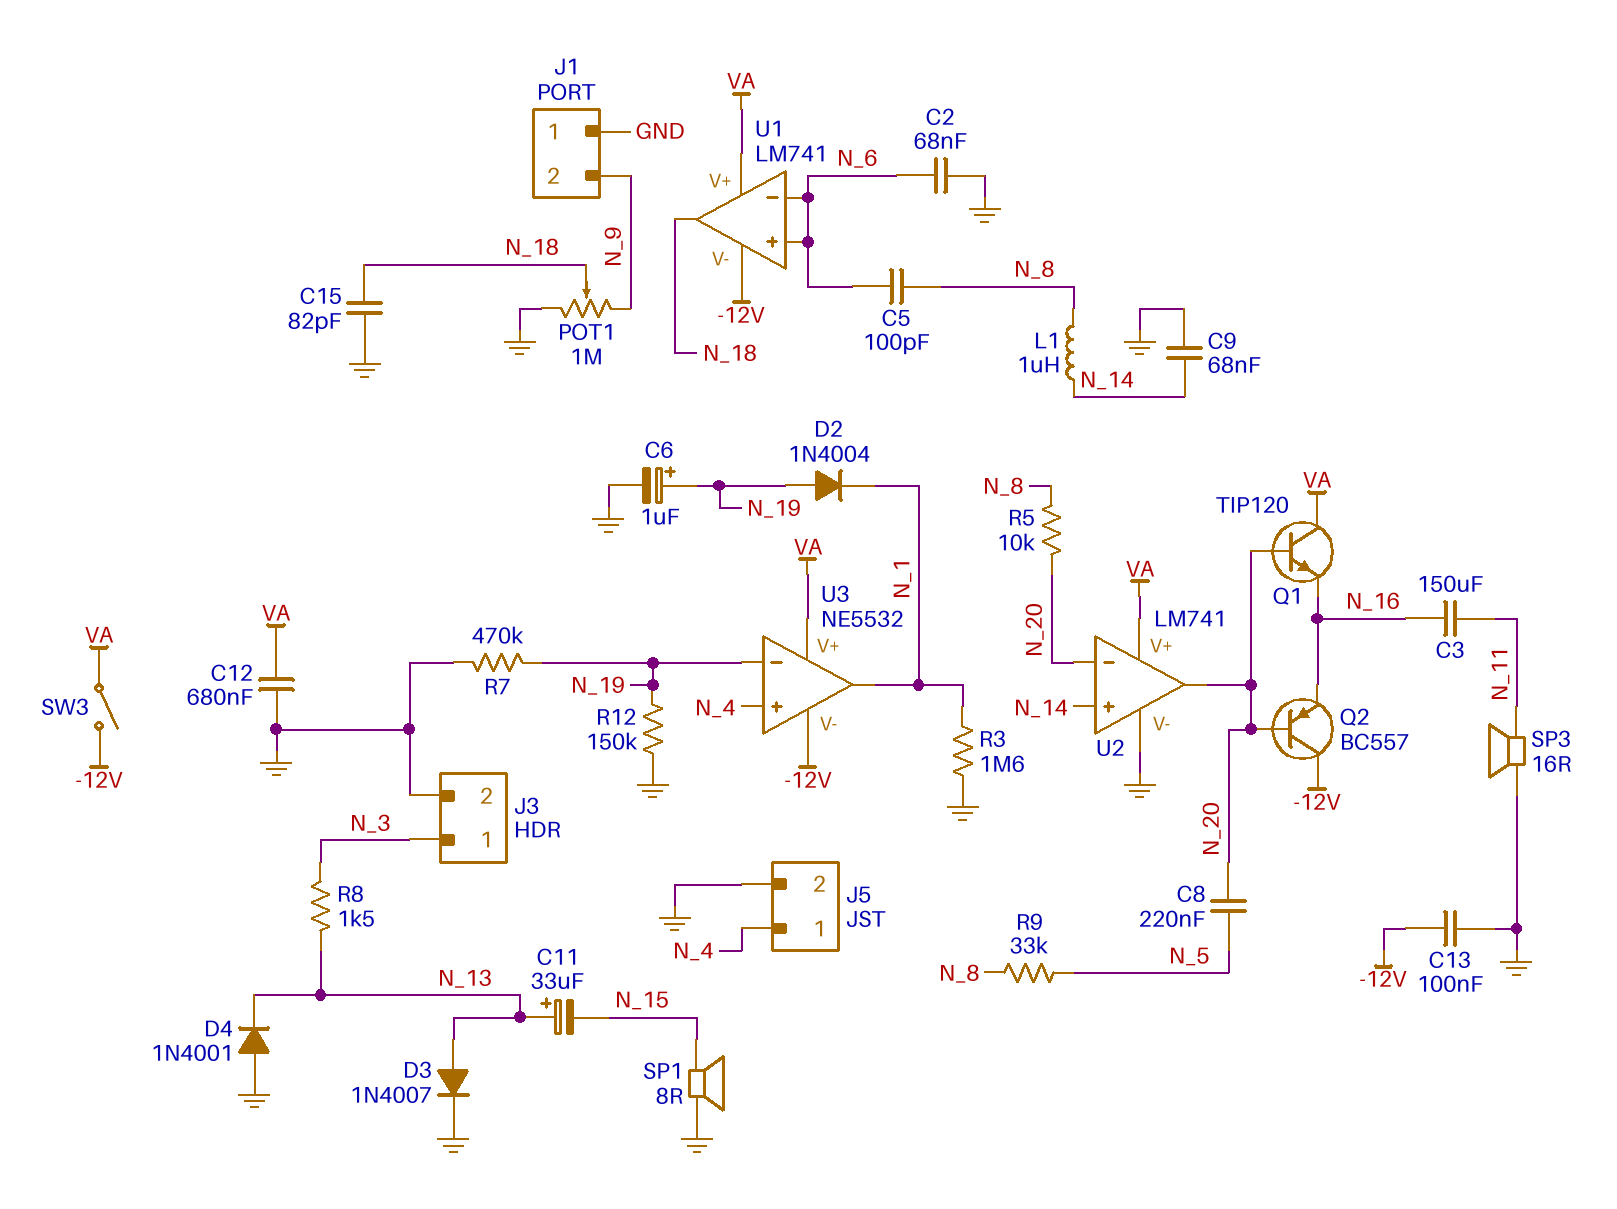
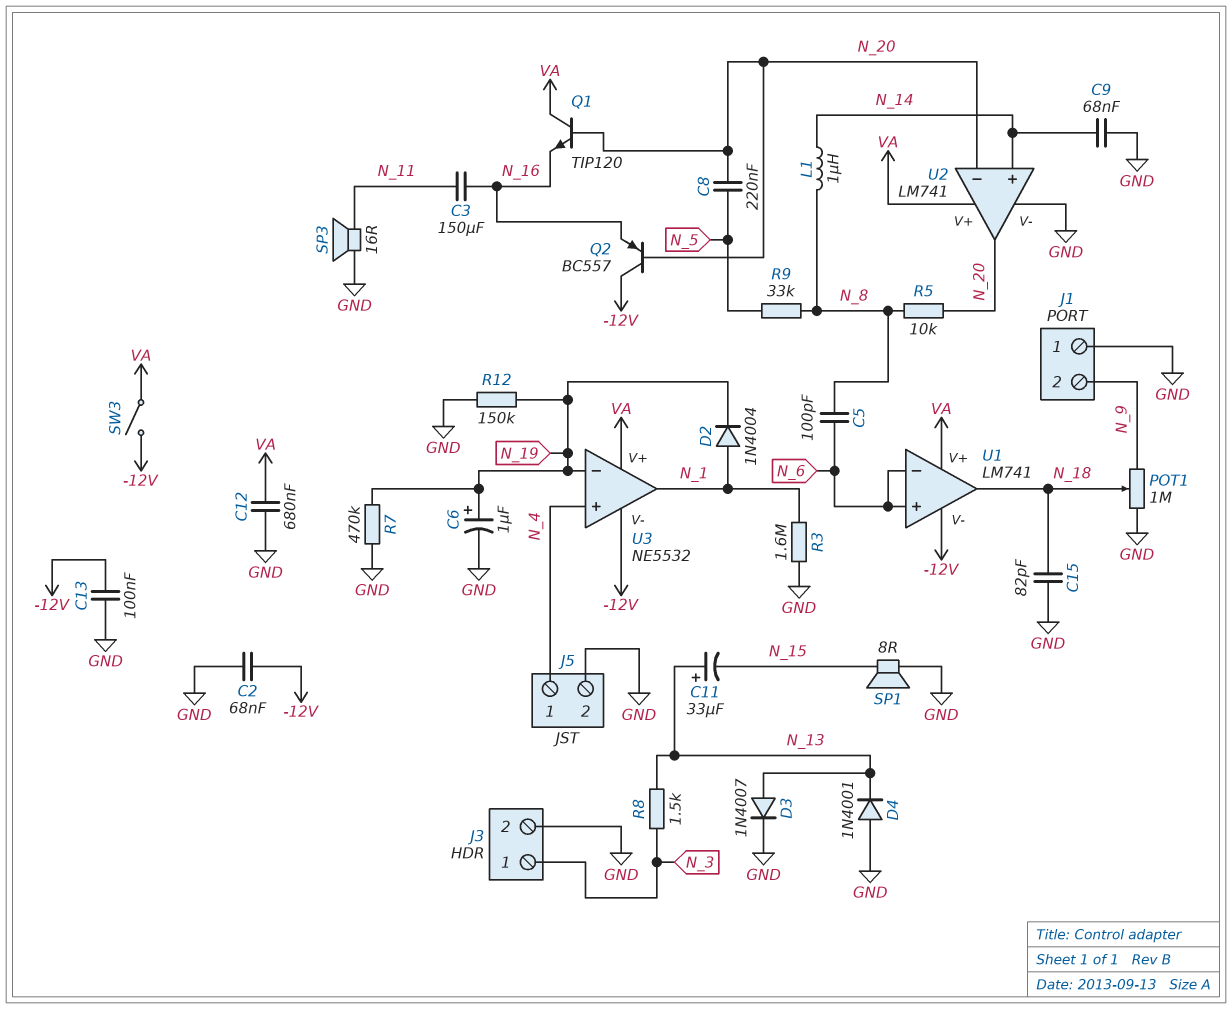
C2: 68nF (GND, N_6) -> 68nF (-12V, GND)
D2: diode 1N4004 (A N_19, K N_1) -> diode 1N4004 (A N_1, K N_19)

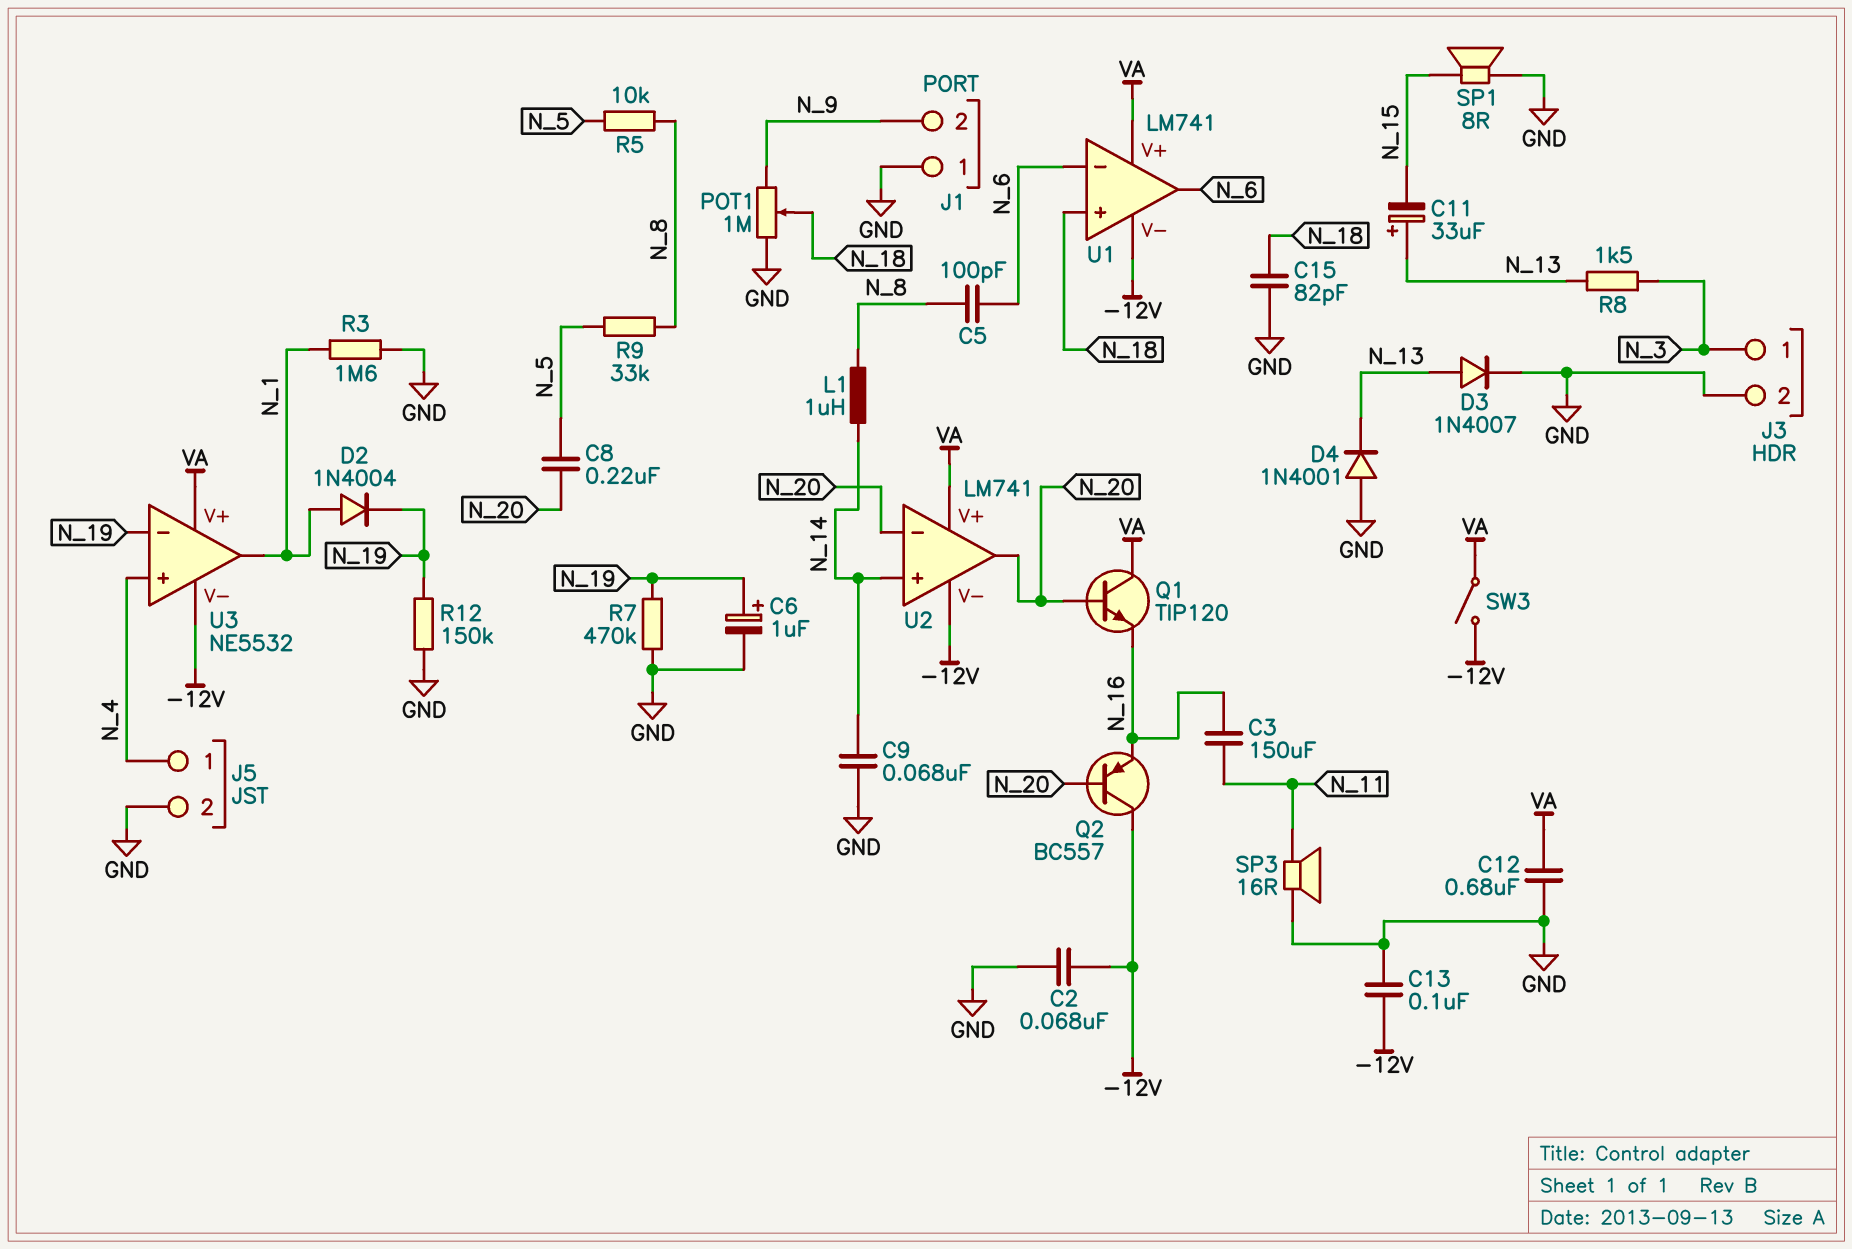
R5: 10k (N_8, N_20) -> 10k (N_5, N_8)
U1 pin in+: N_6 -> N_18
U1 pin out: N_18 -> N_6
U2 pin V-: GND -> -12V

